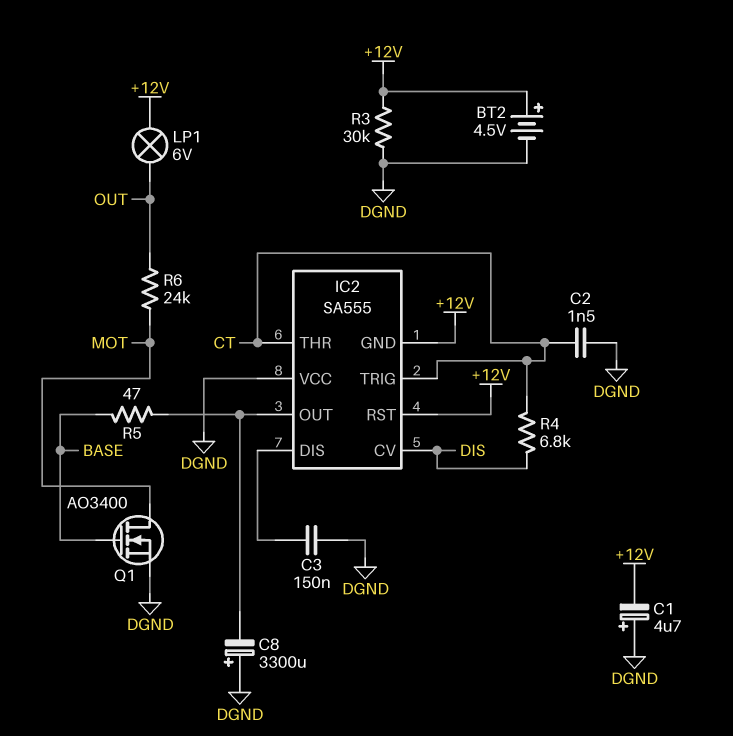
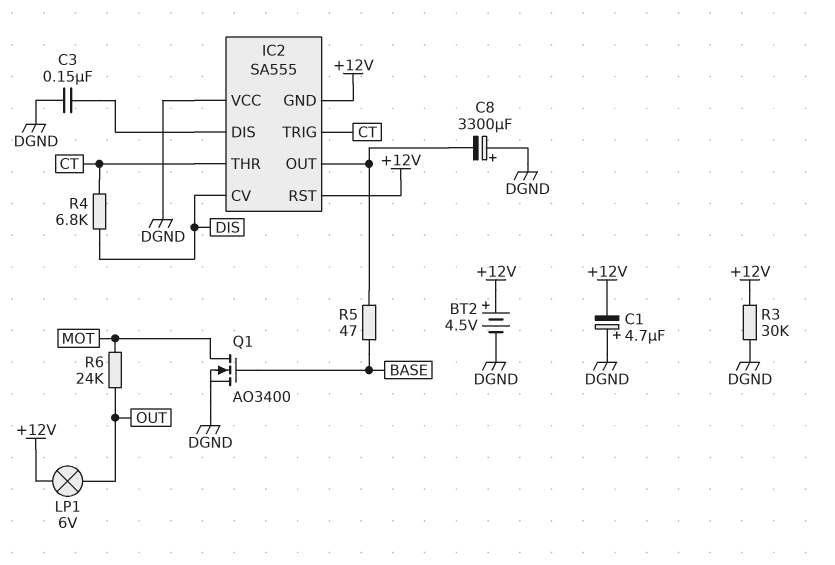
C2: 1.5nF (CT, DGND) -> none

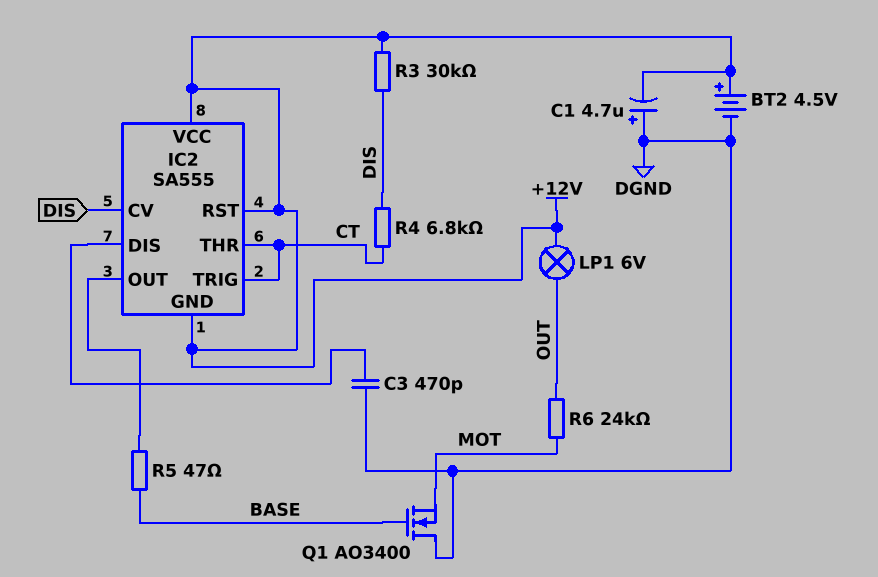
C3: 150nF (DGND, IC2/DIS) -> 470pF (DGND, IC2/DIS)
C8: 3300uF (plus DGND, minus IC2/OUT) -> none
IC2 pin VCC: DGND -> +12V
Q1: NMOS AO3400 (G BASE, D MOT, S DGND) -> NMOS AO3400 (G BASE, D DGND, S MOT)
R3: 30k (+12V, DGND) -> 30k (+12V, DIS)

